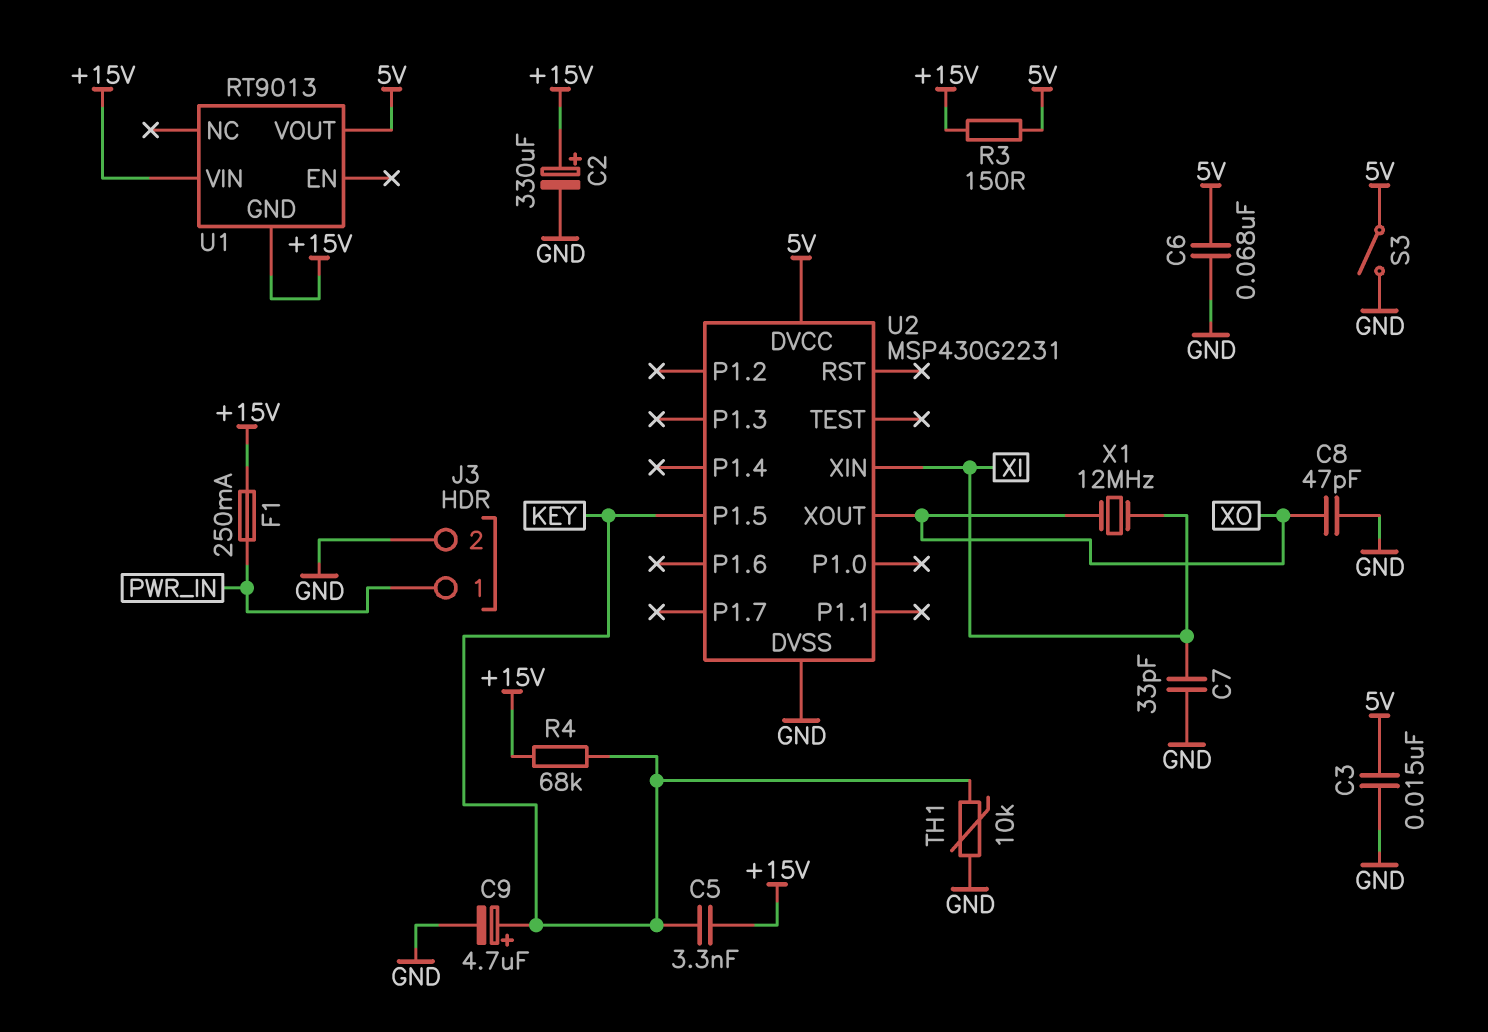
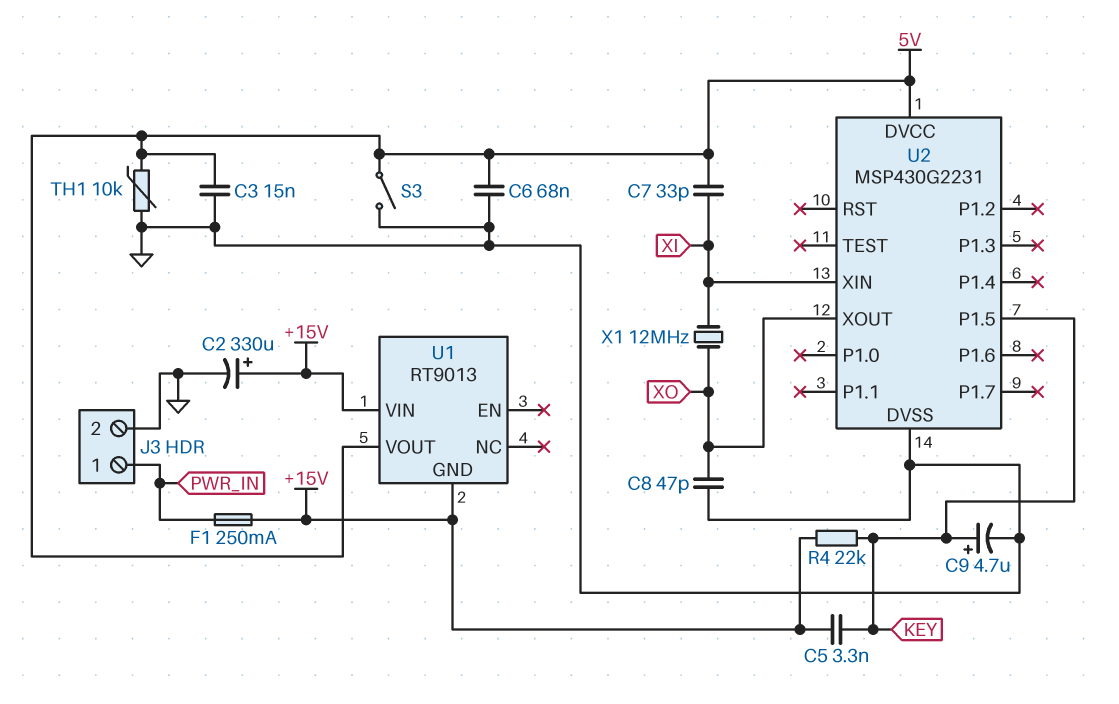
C7: 33pF (GND, XI) -> 33pF (5V, XI)
R3: 150 (+15V, 5V) -> none
R4: 68k (+15V, KEY) -> 22k (+15V, KEY)
TH1: 10k (GND, KEY) -> 10k (5V, GND)

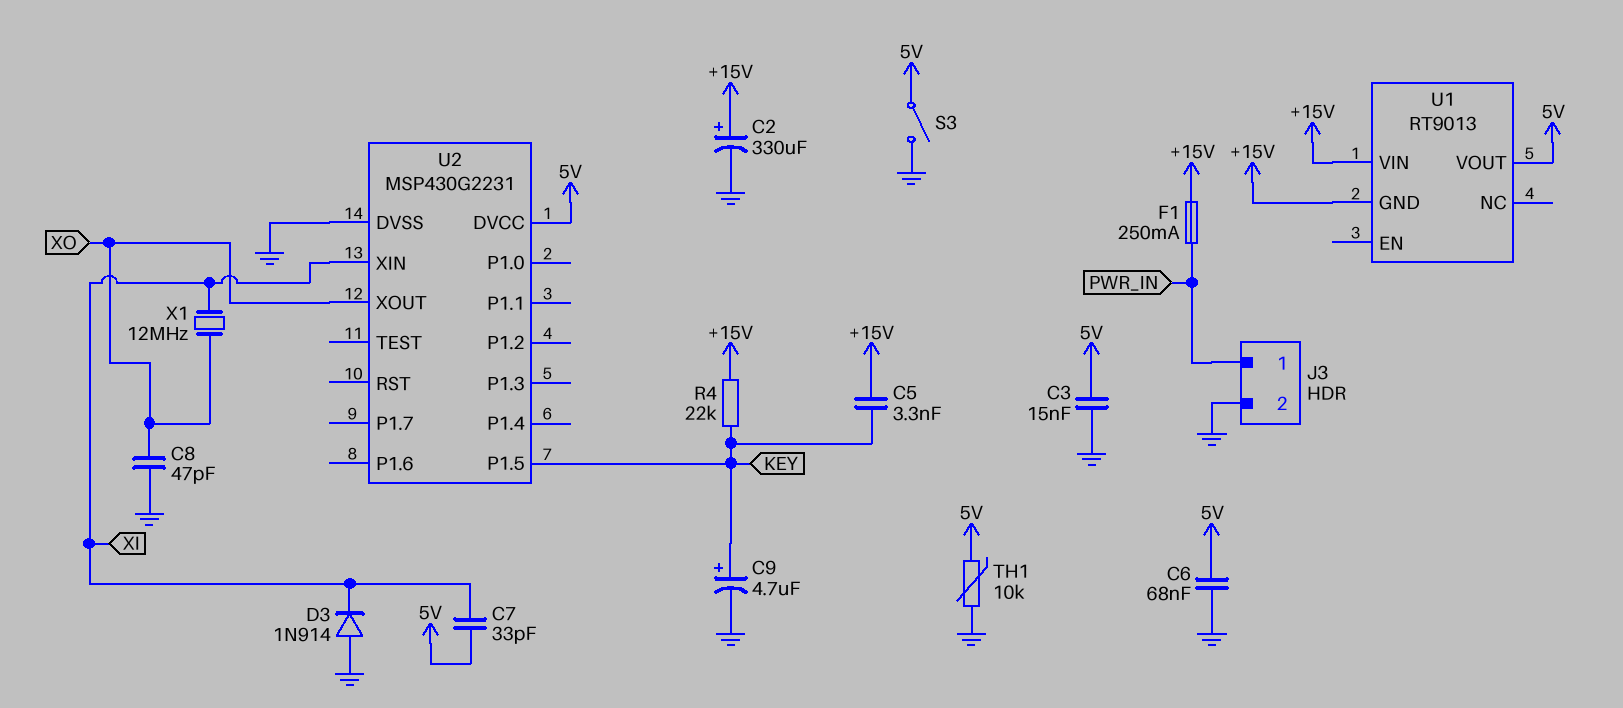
D3: none -> diode 1N914 (A GND, K XI)

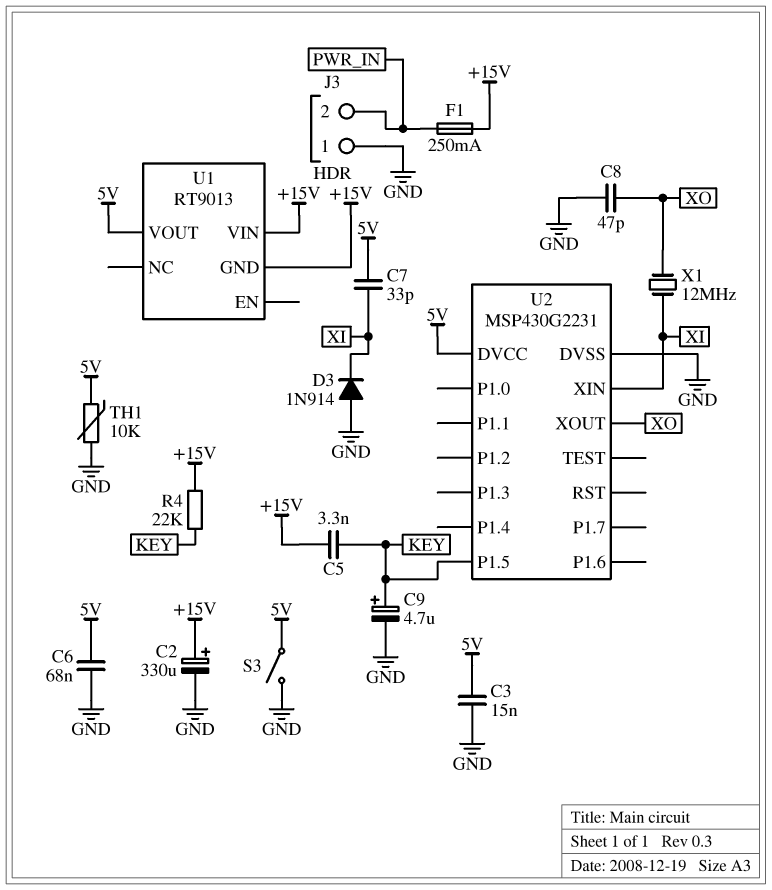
J3 pin 1: PWR_IN -> GND
J3 pin 2: GND -> PWR_IN

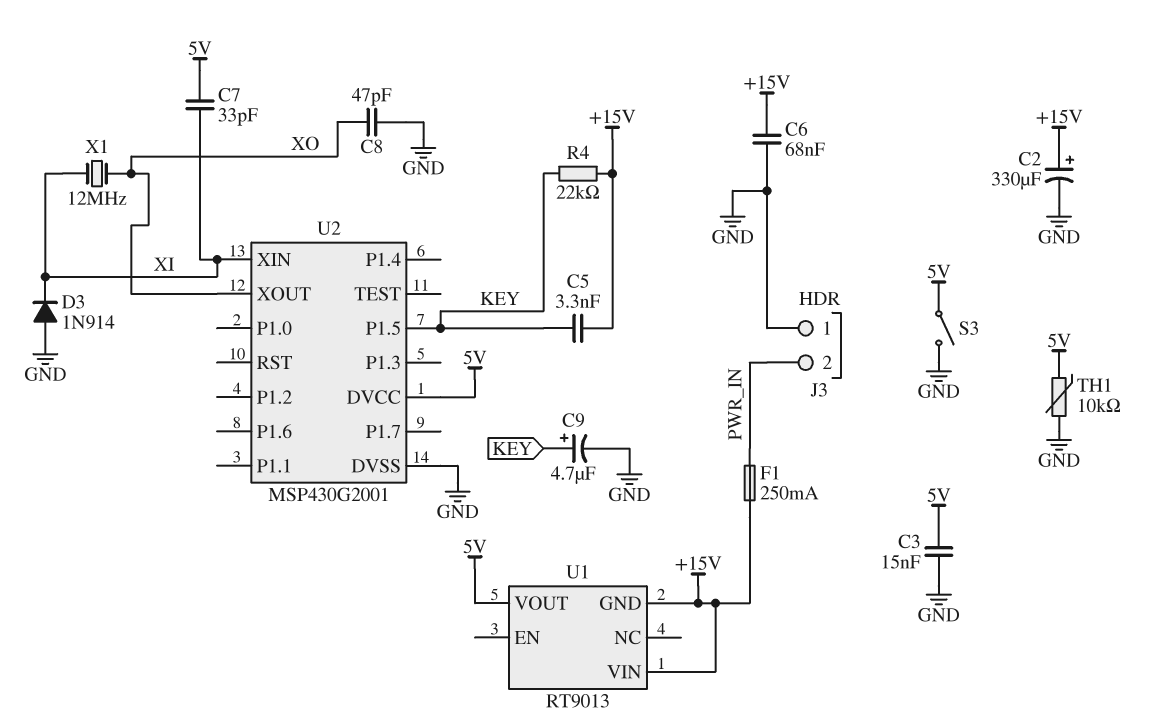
C6: 68nF (5V, GND) -> 68nF (+15V, GND)
U2: MSP430G2231 -> MSP430G2001

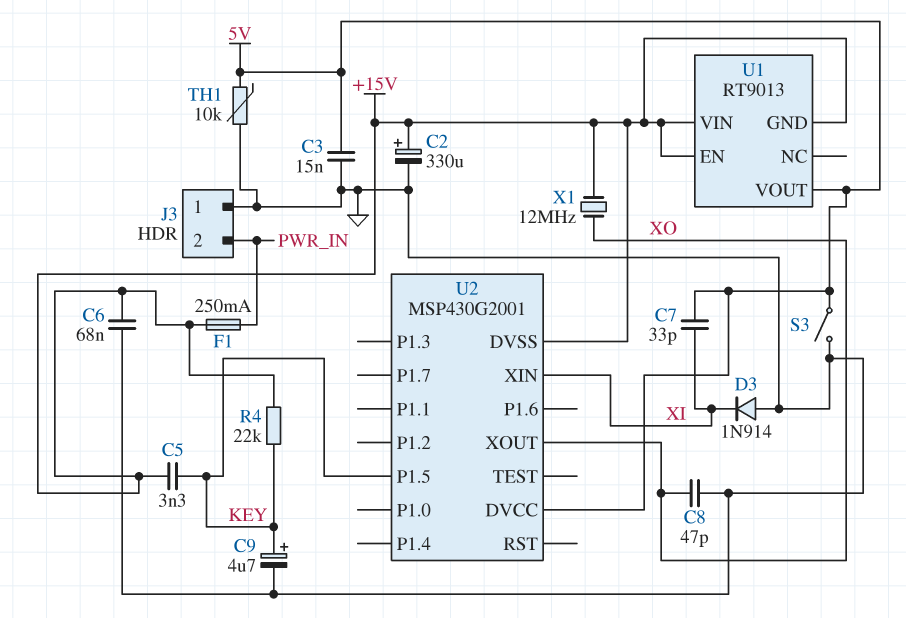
U1 pin EN: none -> +15V
U2 pin DVSS: GND -> +15V
X1: 12MHz (XI, XO) -> 12MHz (+15V, XO)

